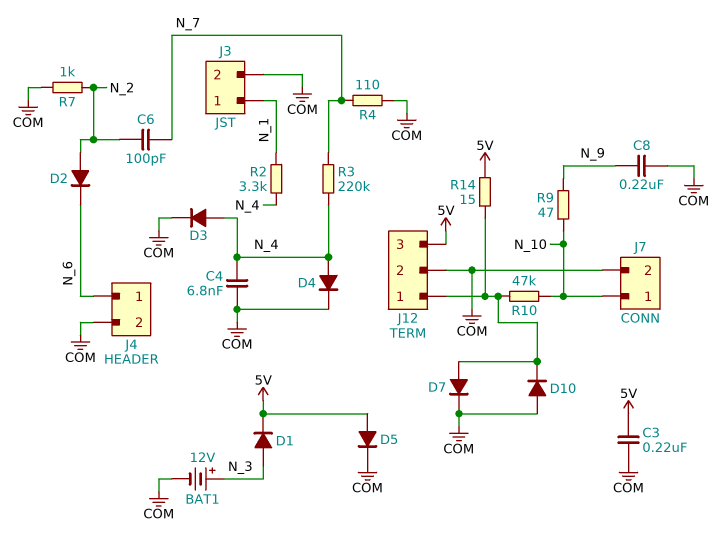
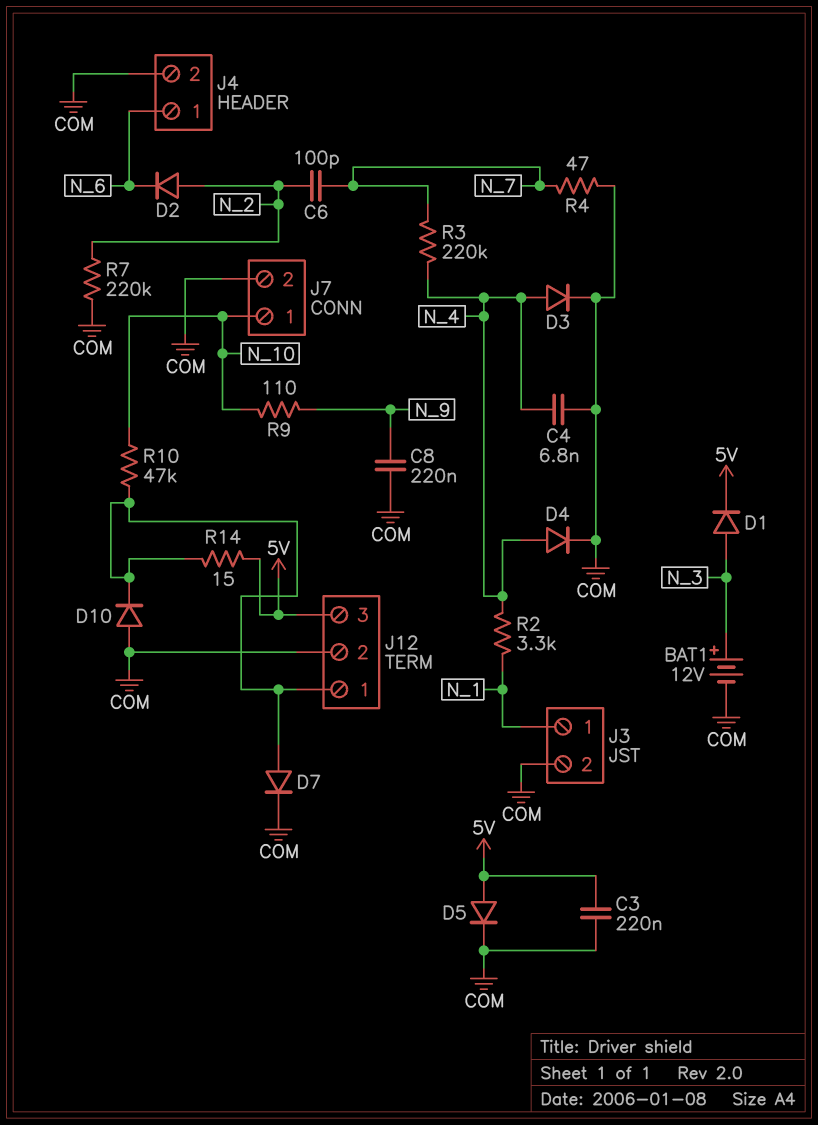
R4: 110 (COM, N_7) -> 47 (COM, N_7)
R7: 1k (COM, N_2) -> 220k (COM, N_2)
R9: 47 (N_9, N_10) -> 110 (N_9, N_10)

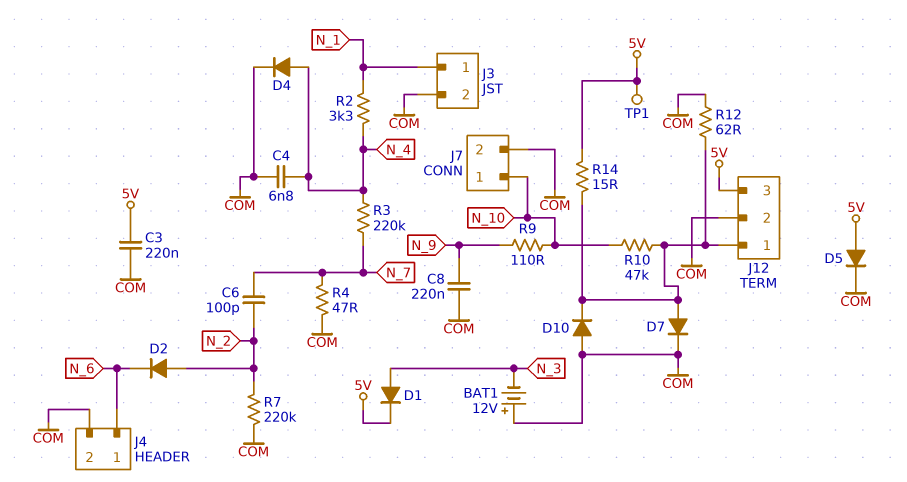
BAT1: 12V (plus N_3, minus COM) -> 12V (plus COM, minus N_3)
D3: diode (A N_4, K COM) -> none
R12: none -> 62 (COM, J12/1)
TP1: none -> test point (5V)

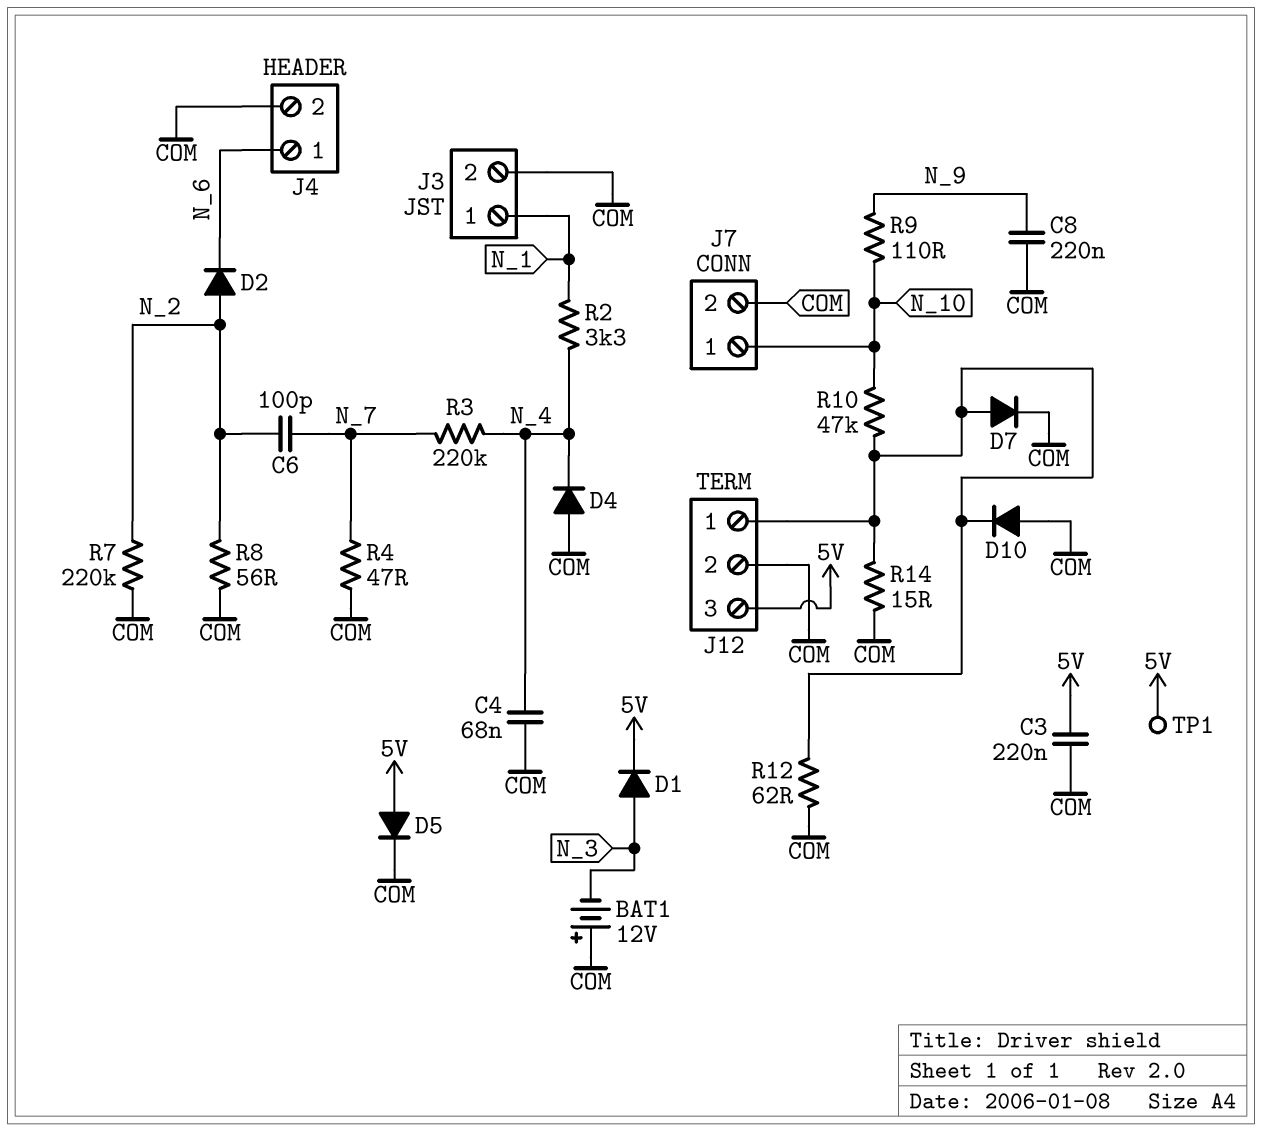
C4: 6.8nF (COM, N_4) -> 68nF (COM, N_4)
D4: diode (A N_4, K COM) -> diode (A COM, K N_4)
R8: none -> 56 (COM, N_2)
R14: 15 (5V, J12/1) -> 15 (COM, J12/1)

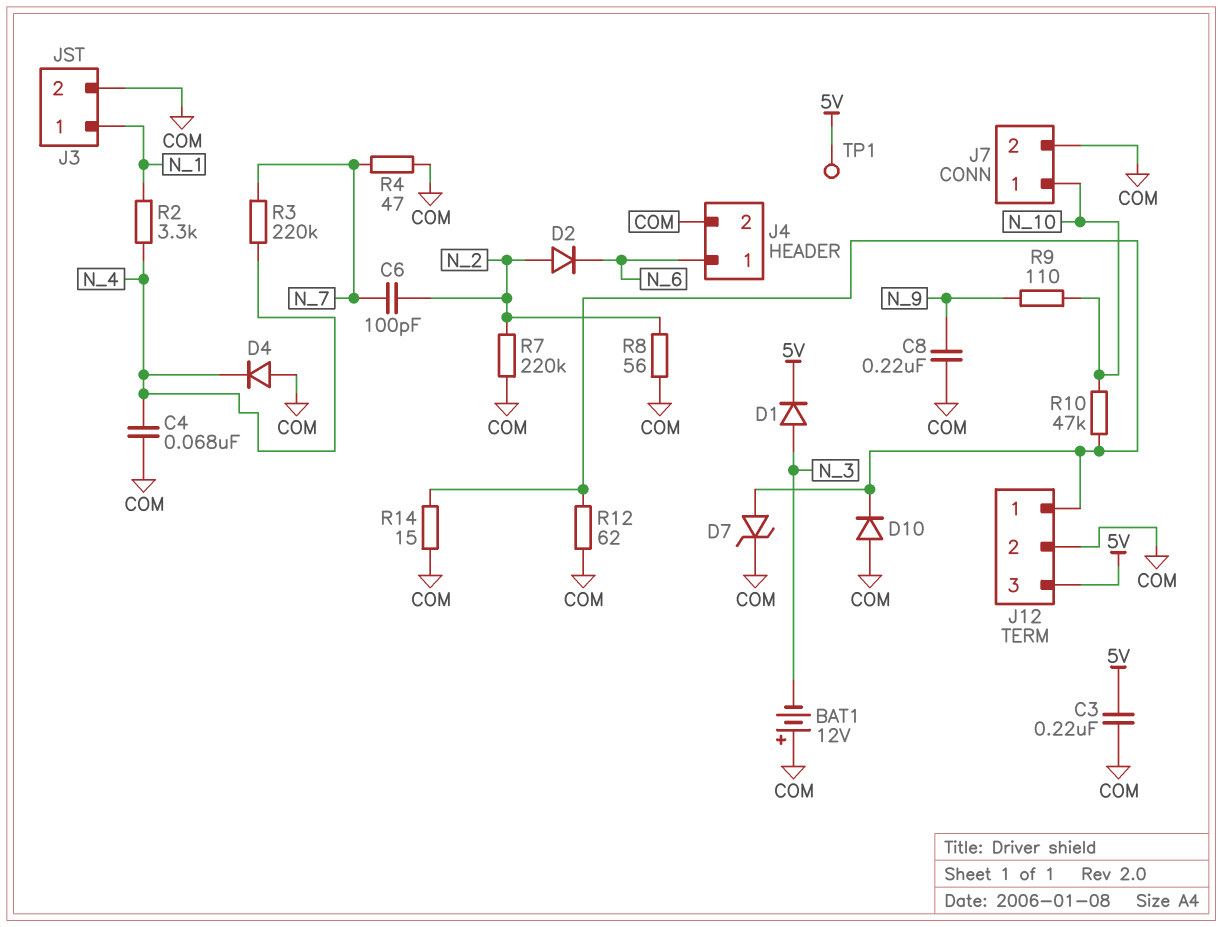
D5: diode (A 5V, K COM) -> none
D7: diode (A J12/1, K COM) -> zener (A J12/1, K COM)

